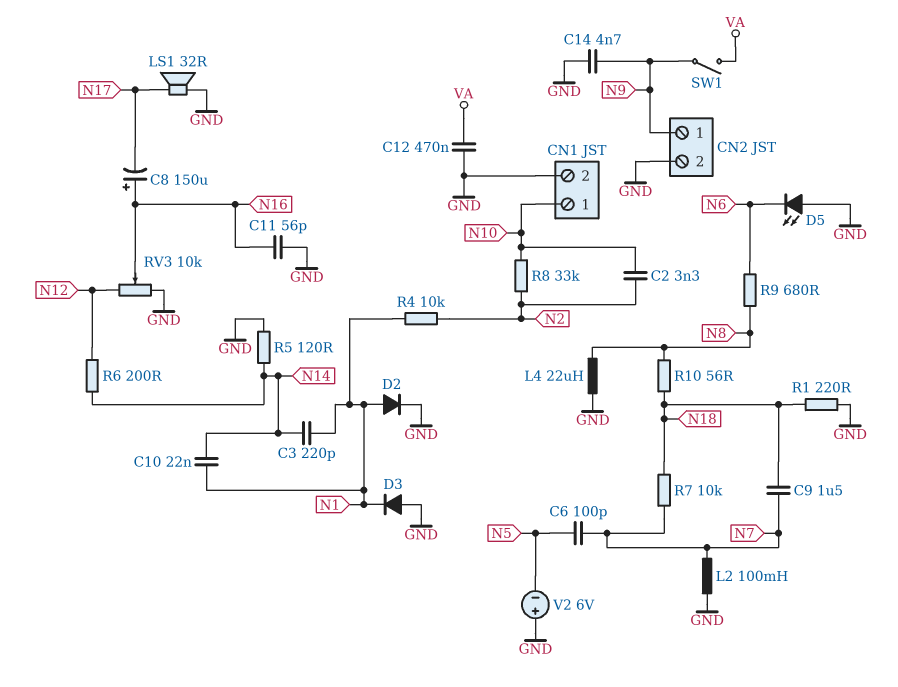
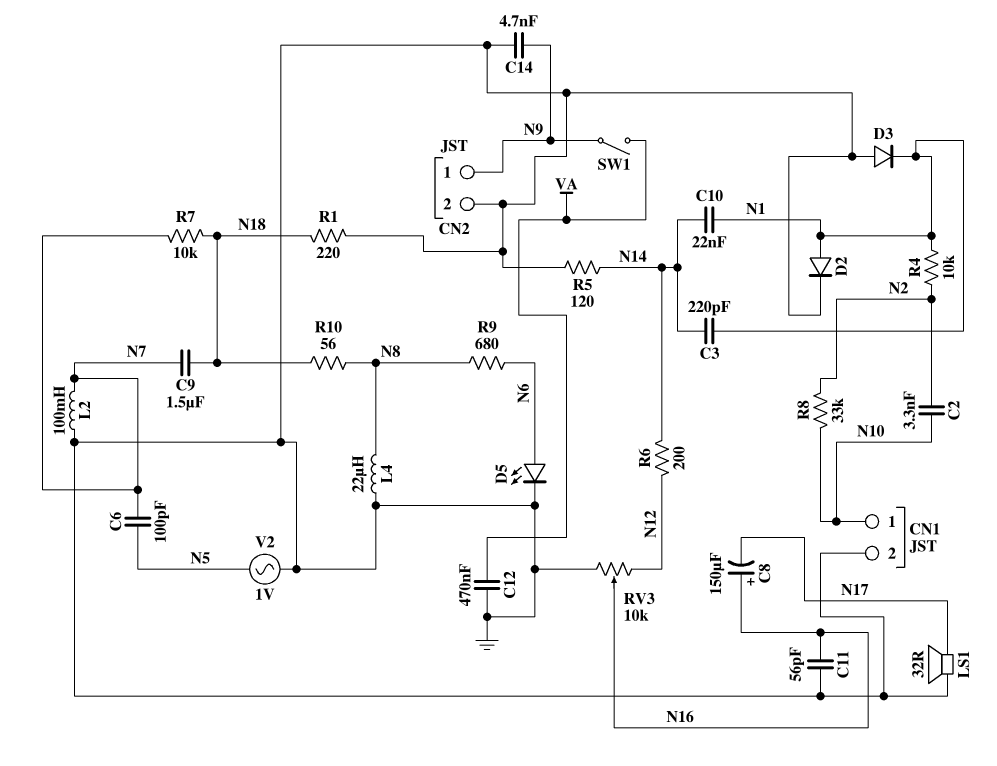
D5: LED (A GND, K N6) -> LED (A N6, K GND)
V2: 6V (plus GND, minus N5) -> AC 1V (GND, N5)

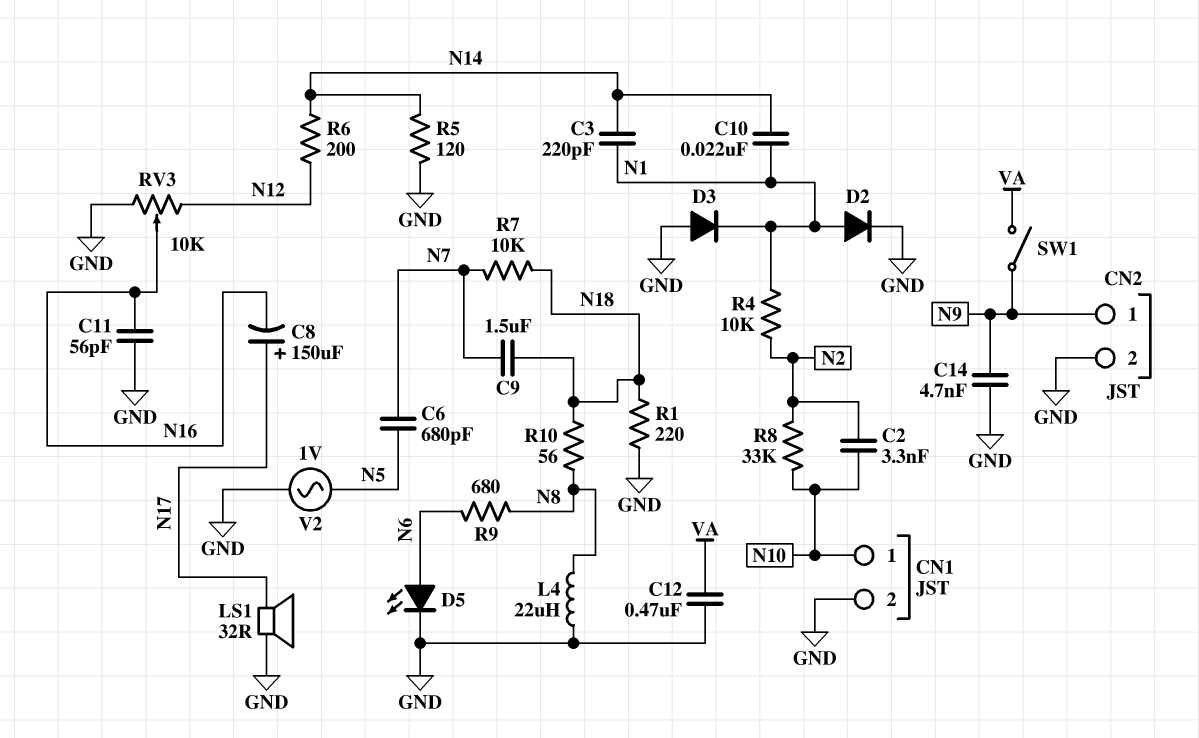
C6: 100pF (N5, N7) -> 680pF (N5, N7)
C8: 150uF (plus N16, minus N17) -> 150uF (plus N17, minus N16)
L2: 100mH (GND, N7) -> none

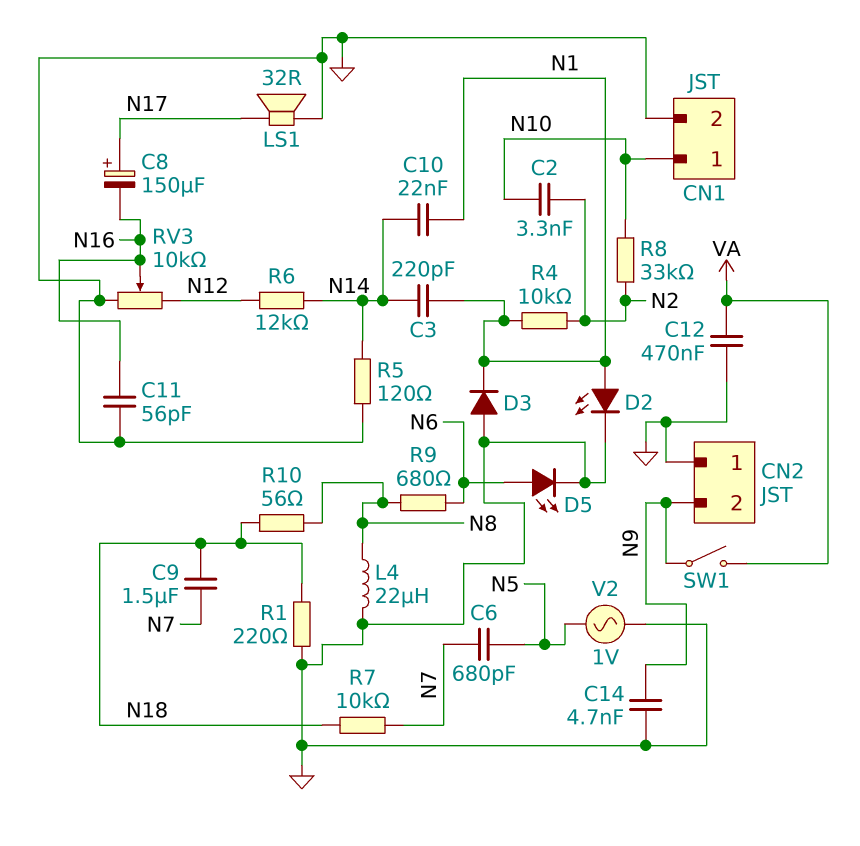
CN2 pin 1: N9 -> GND
CN2 pin 2: GND -> N9
D2: diode (A N1, K GND) -> LED (A N1, K GND)
R6: 200 (N12, N14) -> 12k (N12, N14)

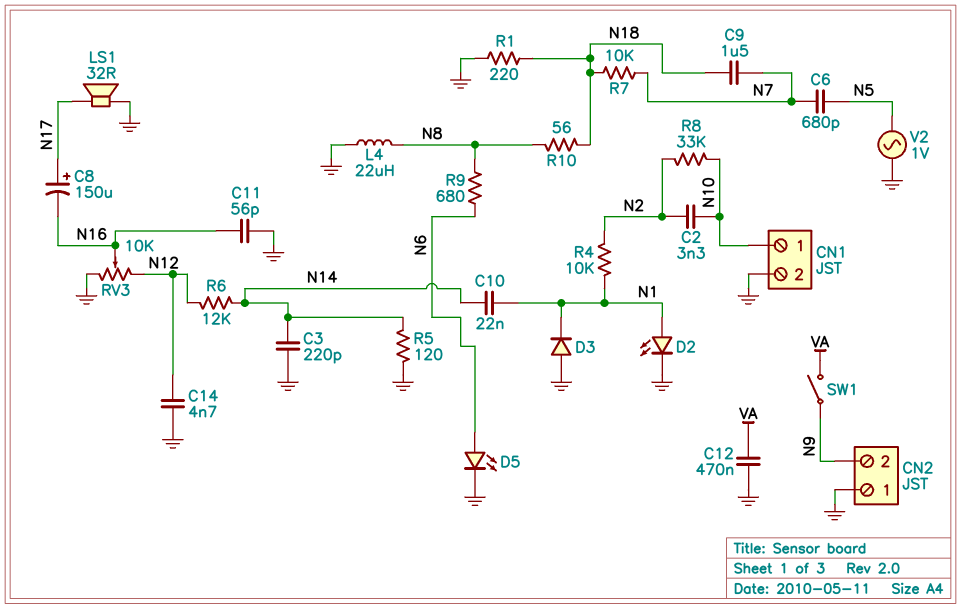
C3: 220pF (N1, N14) -> 220pF (GND, N14)
C14: 4.7nF (GND, N9) -> 4.7nF (GND, N12)

